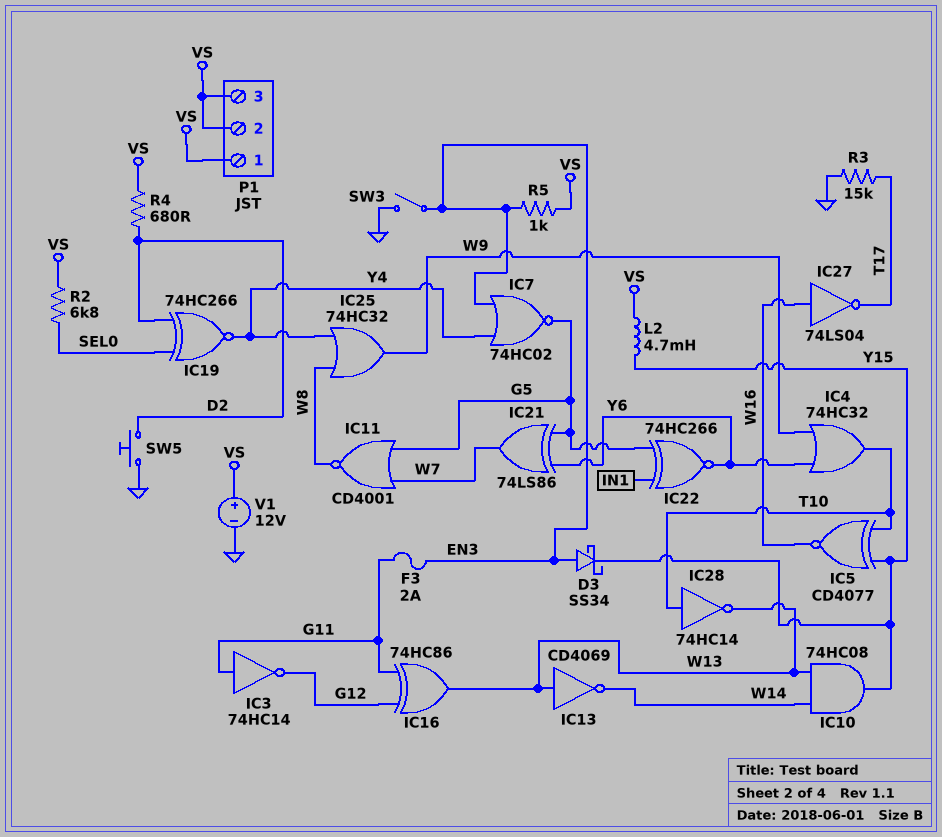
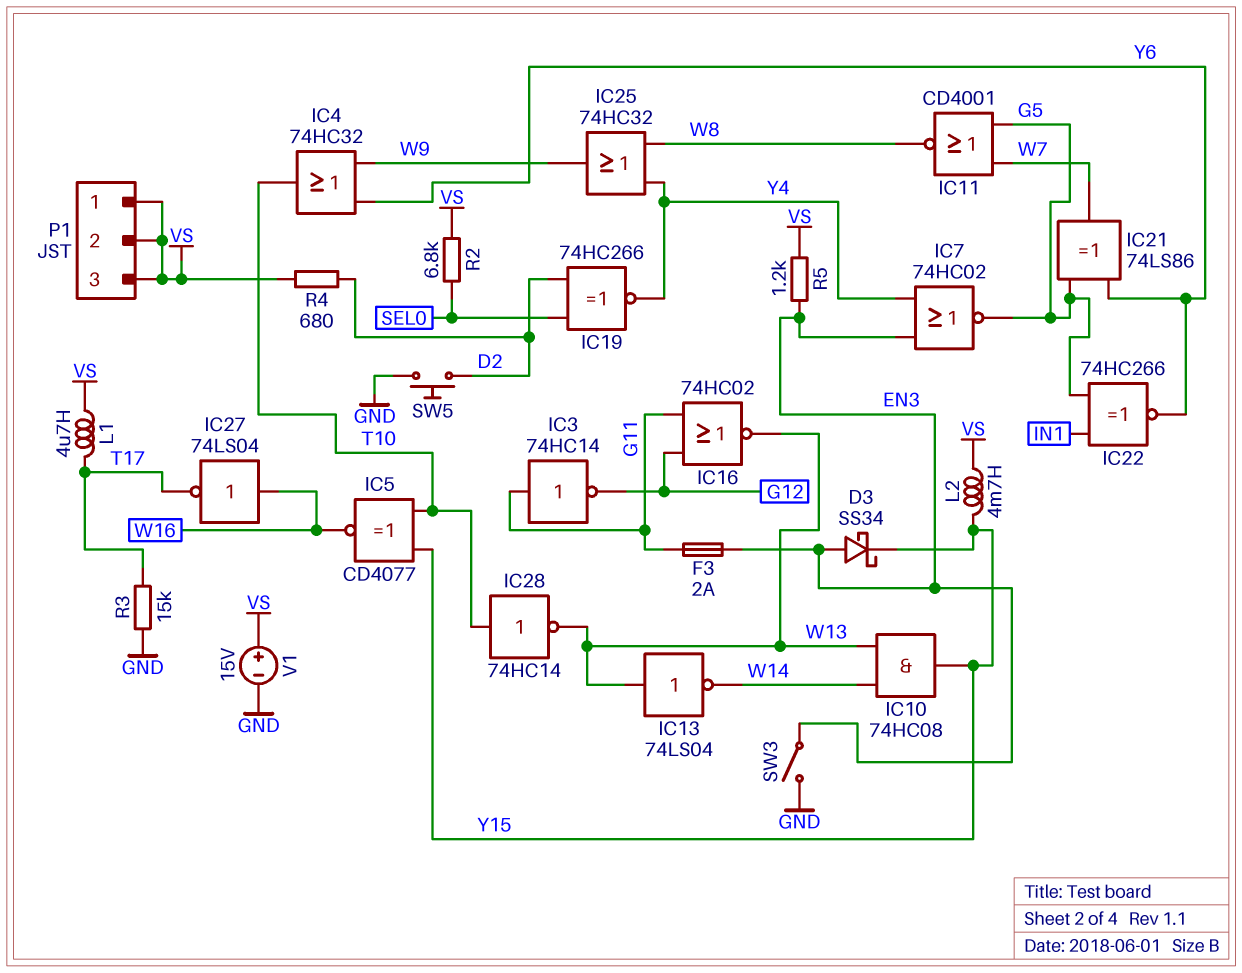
IC13: NOT CD4069 (in W13, out W14) -> NOT 74LS04 (in W13, out W14)
IC16: XOR 74HC86 (in G11, in G12, out W13) -> NOR 74HC02 (in G11, in G12, out W13)
L1: none -> 4.7uH (T17, VS)
R5: 1k (EN3, VS) -> 1.2k (EN3, VS)
V1: 12V (plus VS, minus GND) -> 15V (plus VS, minus GND)

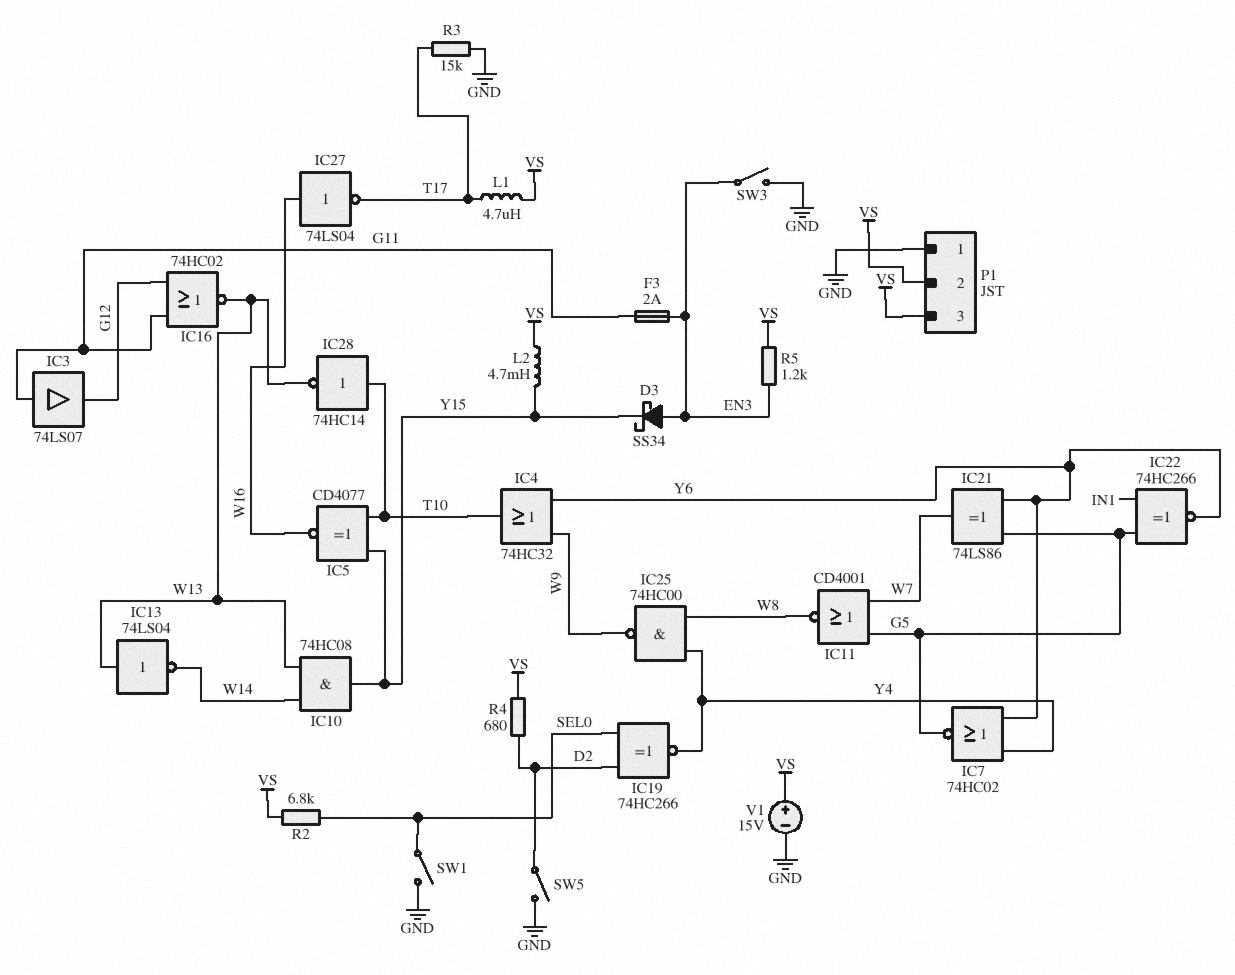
IC3: NOT 74HC14 (in G11, out G12) -> buffer 74LS07 (in G11, out G12)
IC7: NOR 74HC02 (in EN3, in Y4, out G5) -> NOR 74HC02 (in Y4, in Y6, out G5)
IC25: OR 74HC32 (in W8, in Y4, out W9) -> NAND 74HC00 (in W8, in Y4, out W9)
P1 pin 1: VS -> GND
SW1: none -> switch (GND, SEL0)
SW5: button (D2, GND) -> switch (D2, GND)

